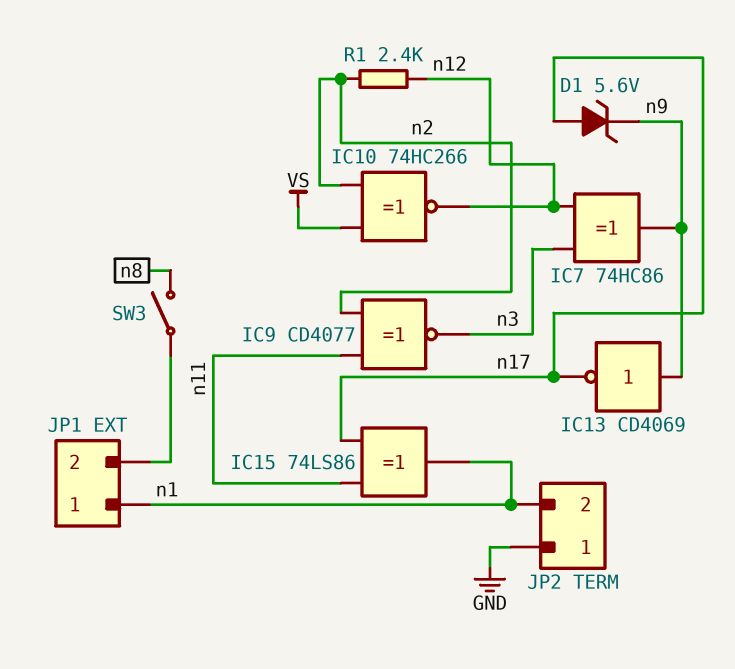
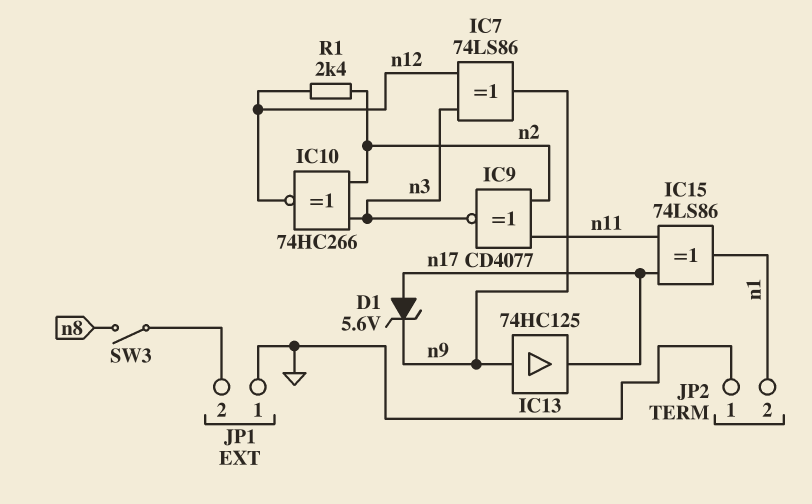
IC7: XOR 74HC86 (in n3, in n12, out n9) -> XOR 74LS86 (in n3, in n12, out n9)
IC10: XNOR 74HC266 (in VS, in n2, out n12) -> XNOR 74HC266 (in n2, in n3, out n12)
IC13: NOT CD4069 (in n9, out n17) -> buffer 74HC125 (in n9, out n17)
JP1 pin 1: n1 -> GND

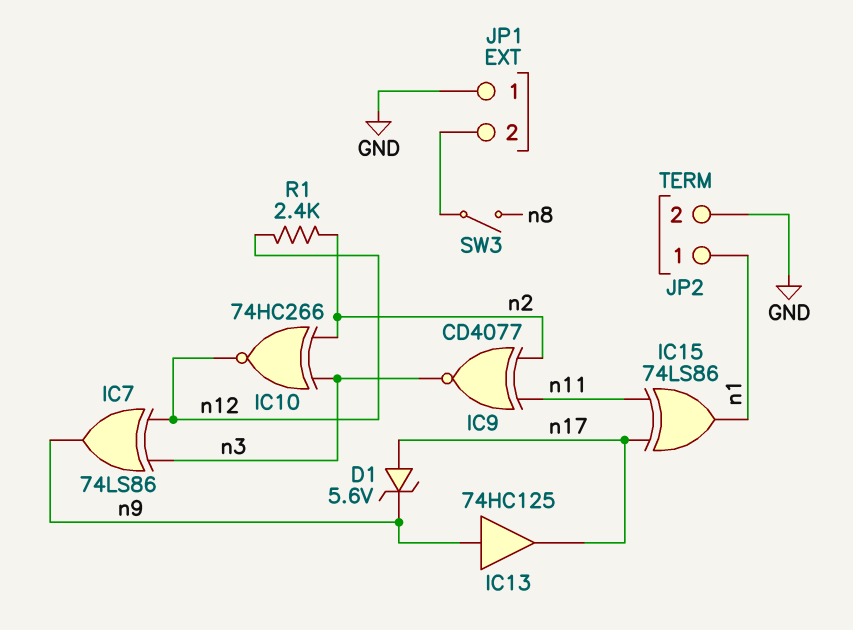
JP2 pin 1: GND -> n1
JP2 pin 2: n1 -> GND

